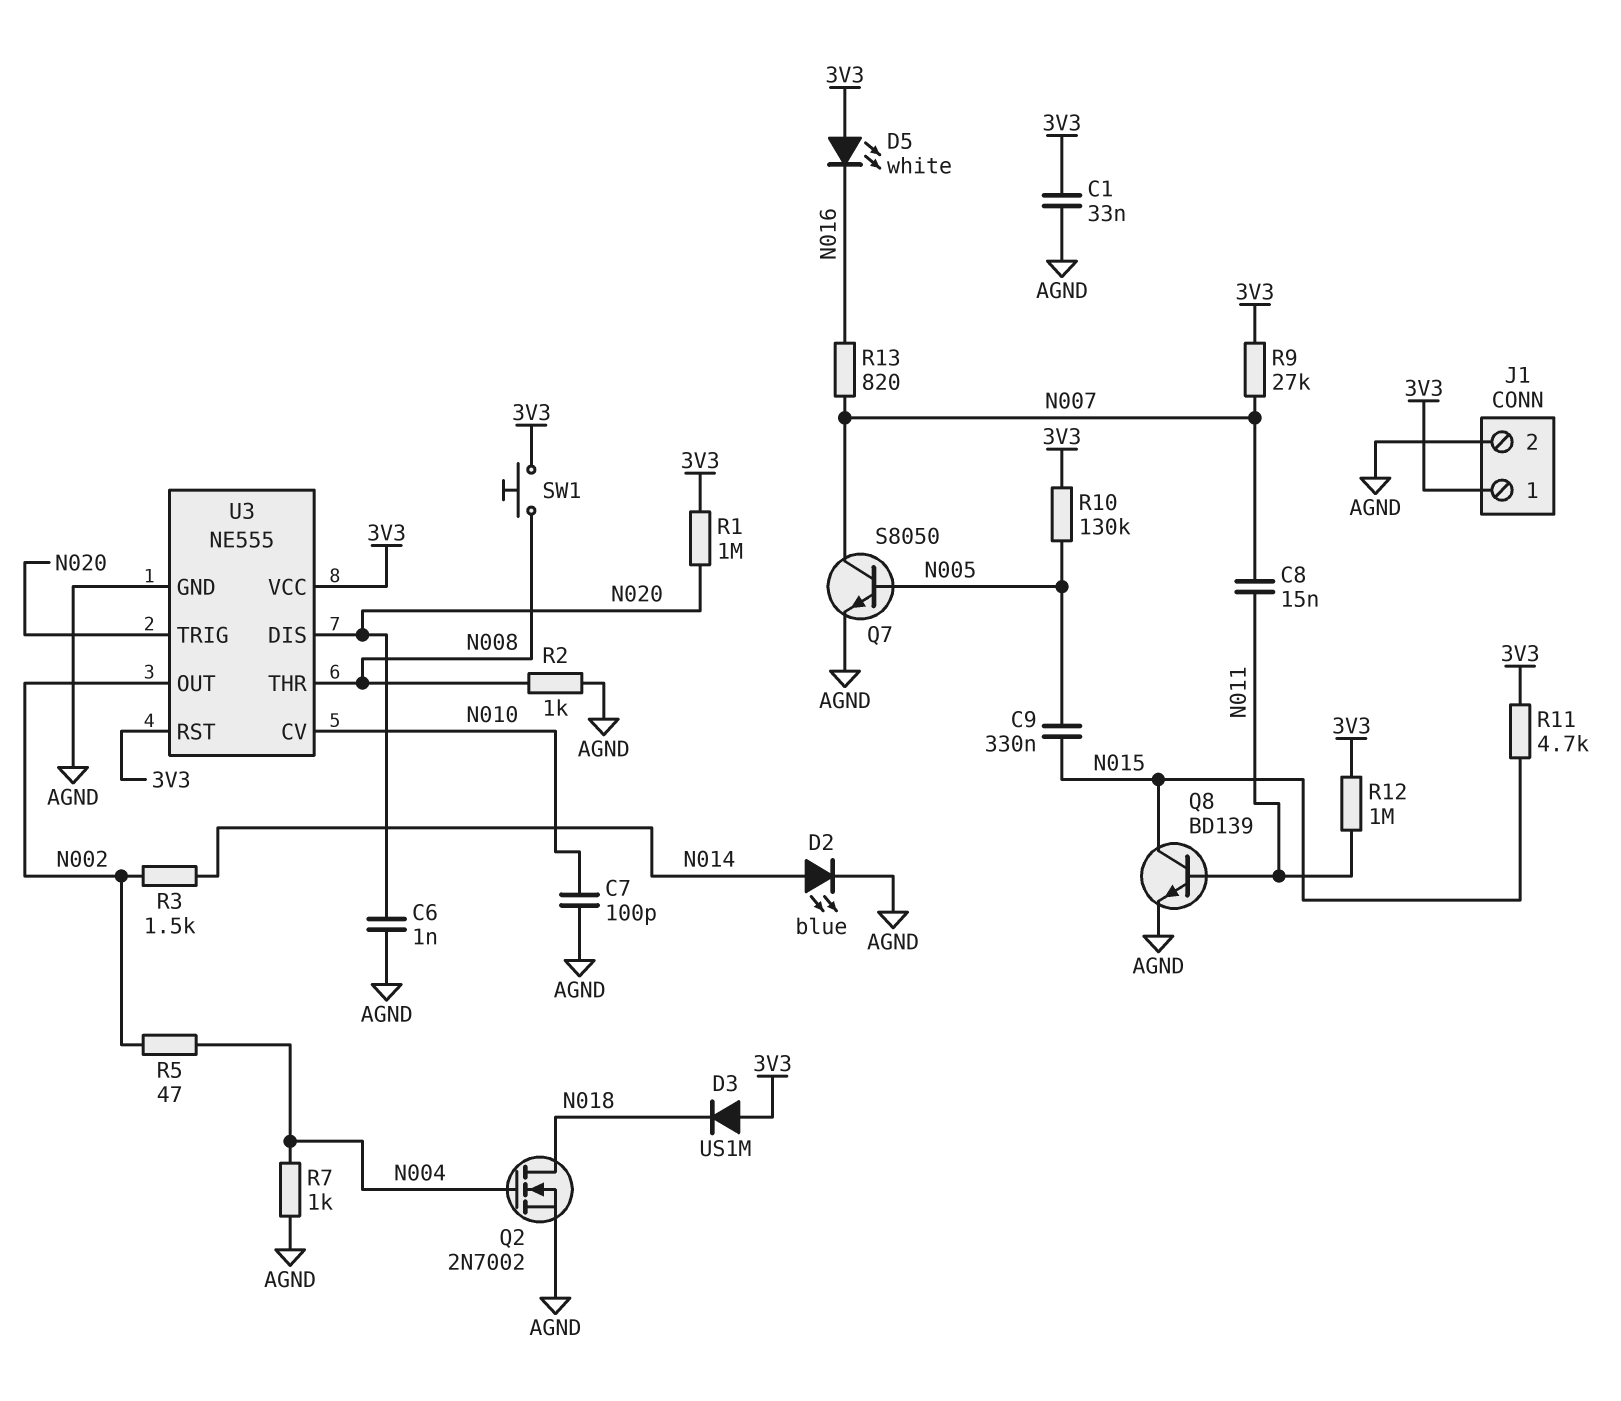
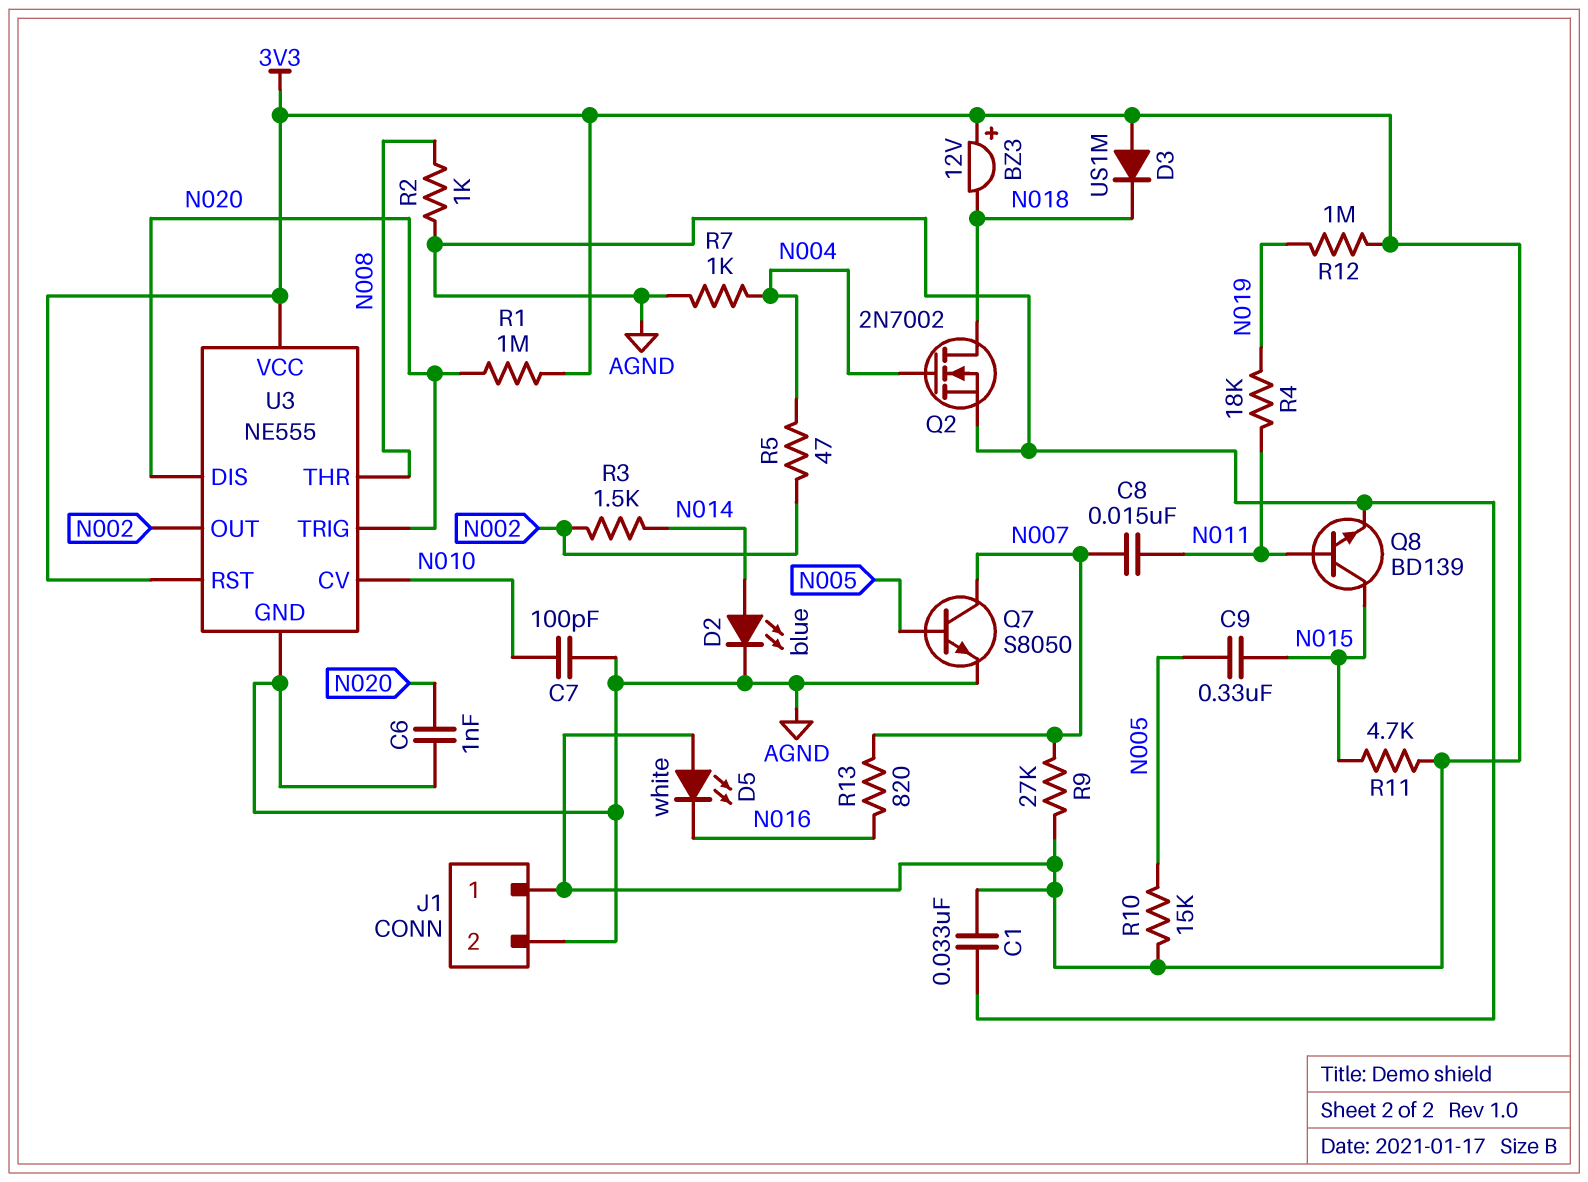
BZ3: none -> buzzer 12V (plus 3V3, minus N018)
R4: none -> 18k (N011, N019)
R10: 130k (3V3, N005) -> 15k (3V3, N005)
R12: 1M (3V3, N011) -> 1M (3V3, N019)
SW1: button (3V3, N008) -> none

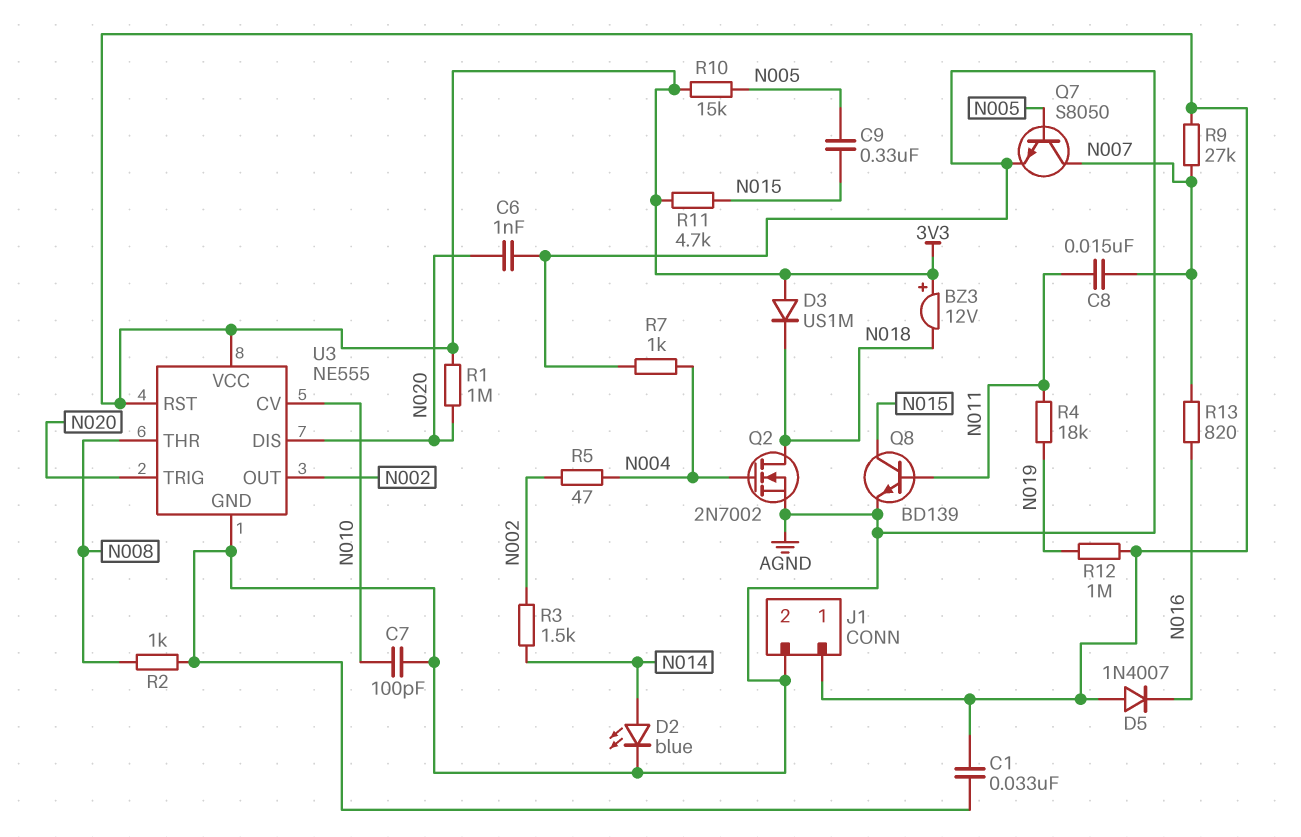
D5: LED white (A 3V3, K N016) -> diode 1N4007 (A 3V3, K N016)

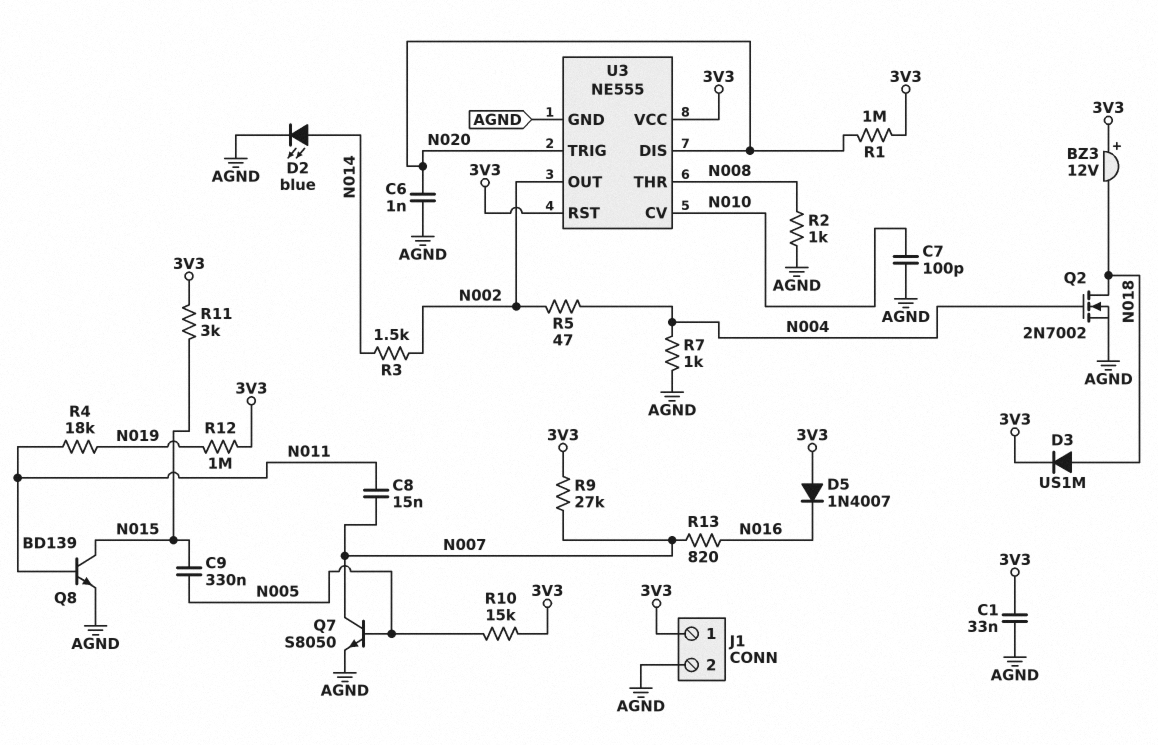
D3: diode US1M (A 3V3, K N018) -> diode US1M (A N018, K 3V3)
R11: 4.7k (3V3, N015) -> 3k (3V3, N015)

